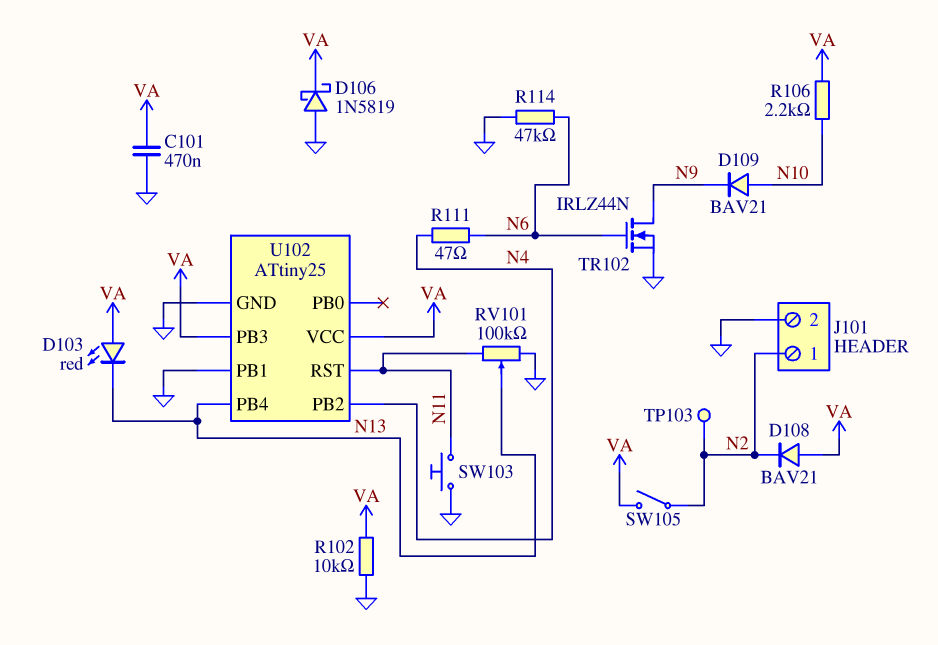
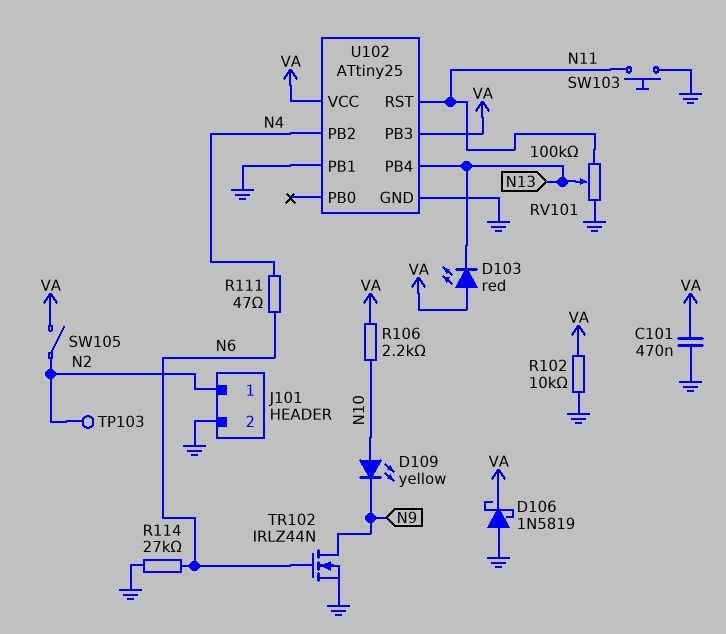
D108: diode BAV21 (A VA, K N2) -> none
D109: diode BAV21 (A N10, K N9) -> LED yellow (A N10, K N9)
R114: 47k (GND, N6) -> 27k (GND, N6)

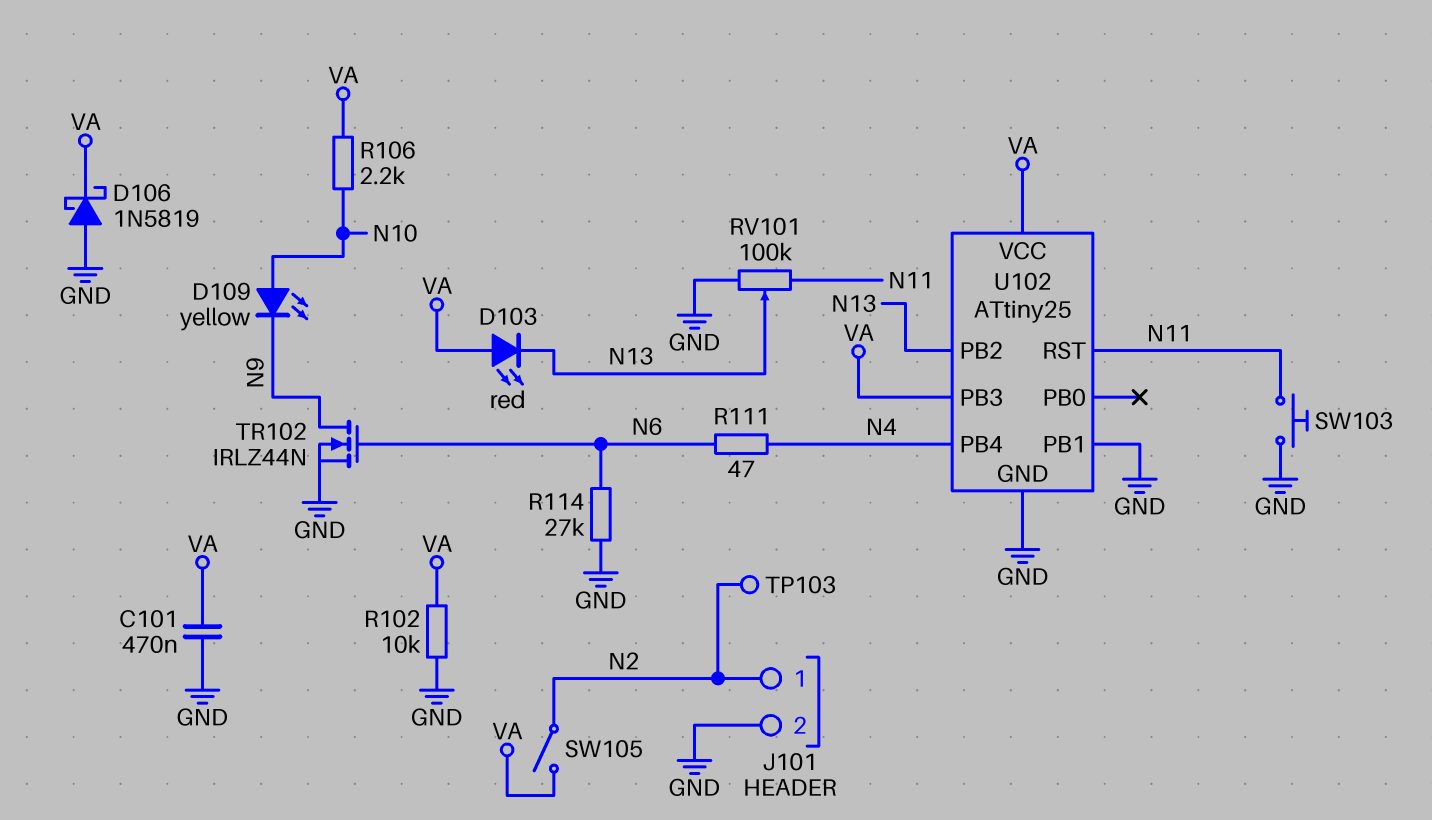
U102 pin PB2: N4 -> N13
U102 pin PB4: N13 -> N4

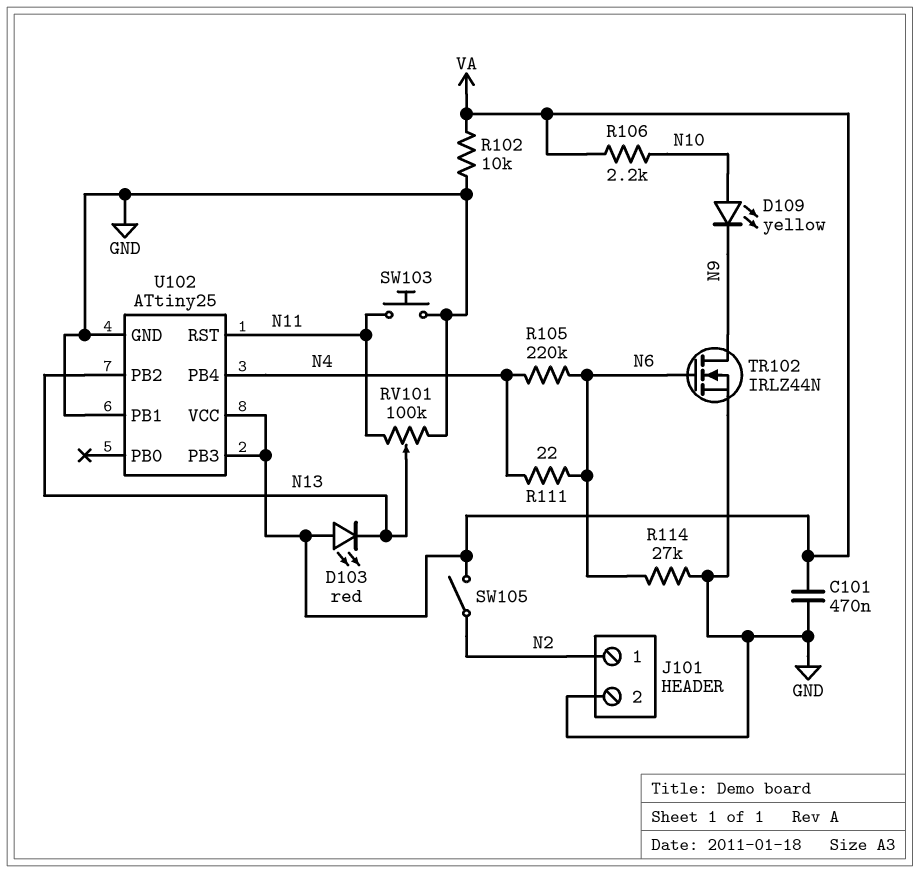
D106: schottky 1N5819 (A GND, K VA) -> none
R105: none -> 220k (N4, N6)
R111: 47 (N4, N6) -> 22 (N4, N6)
TP103: test point (N2) -> none

